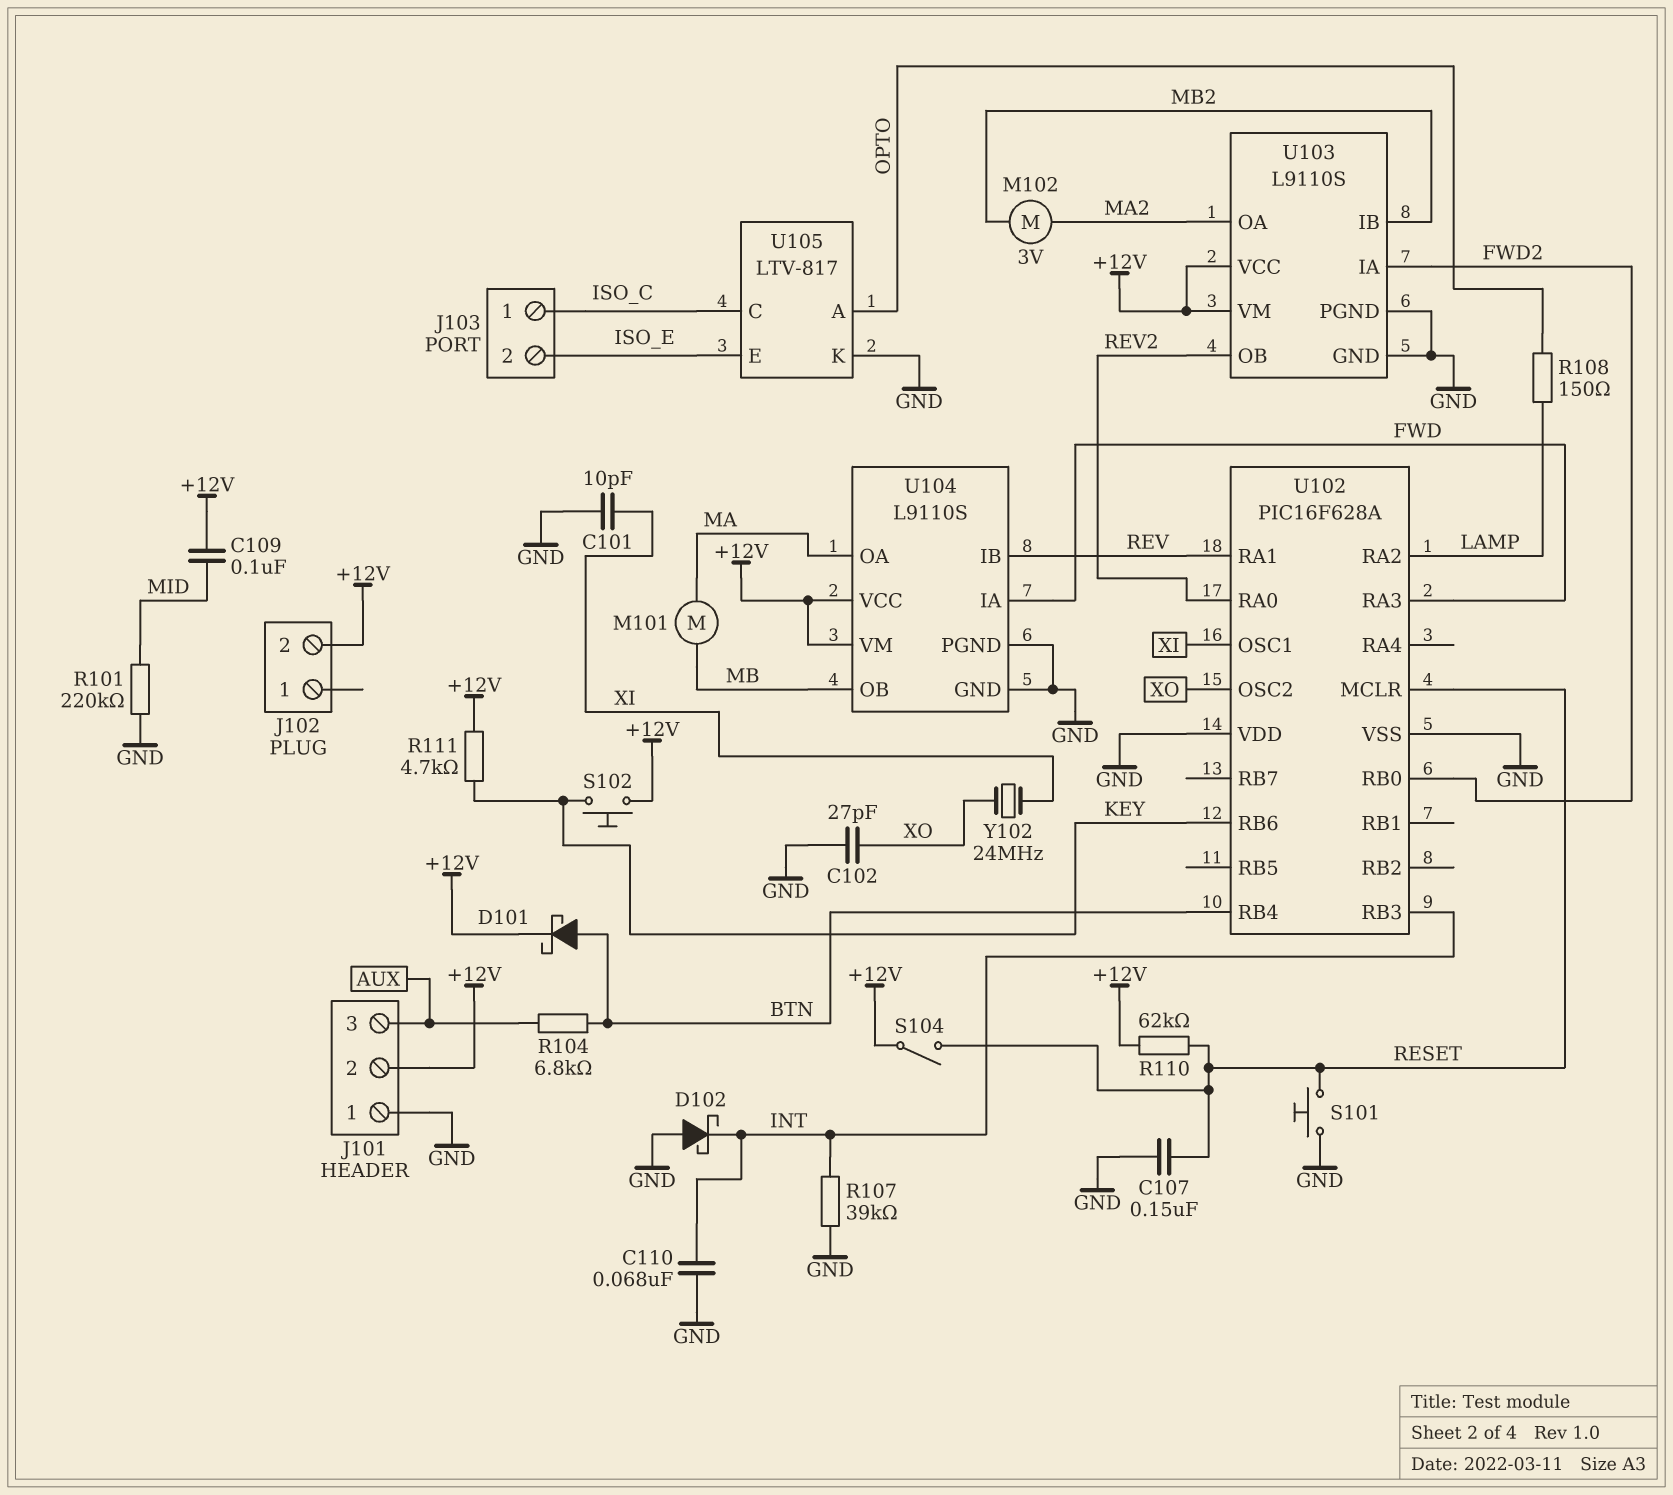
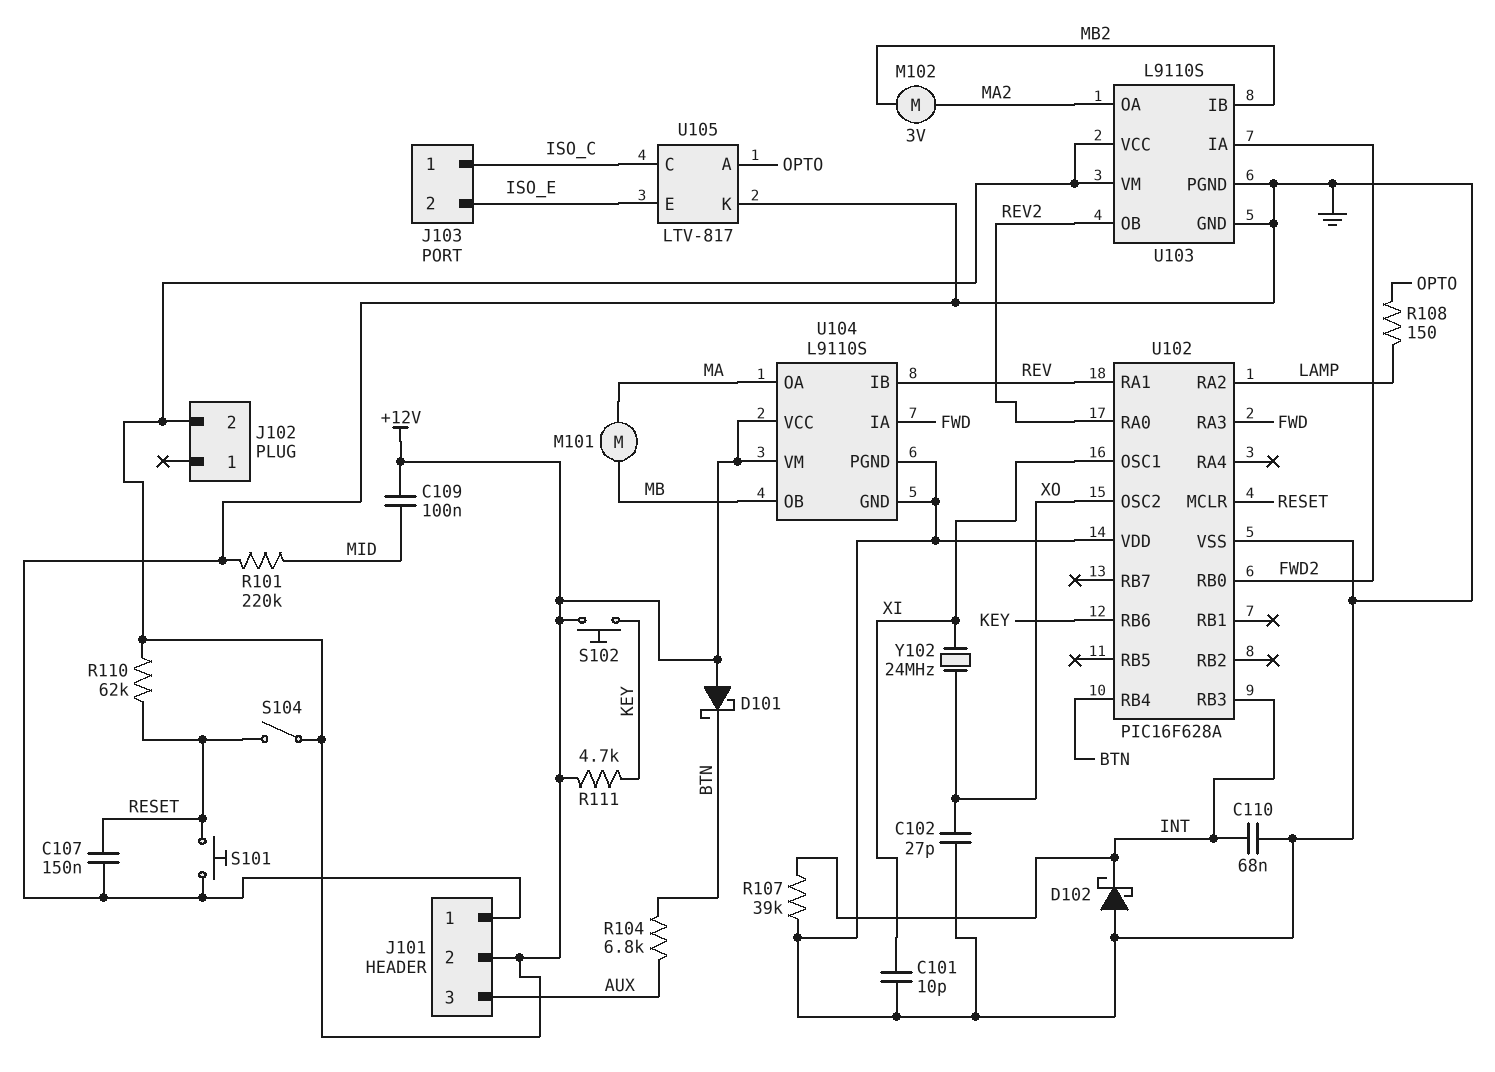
D101: schottky (A BTN, K +12V) -> schottky (A +12V, K BTN)

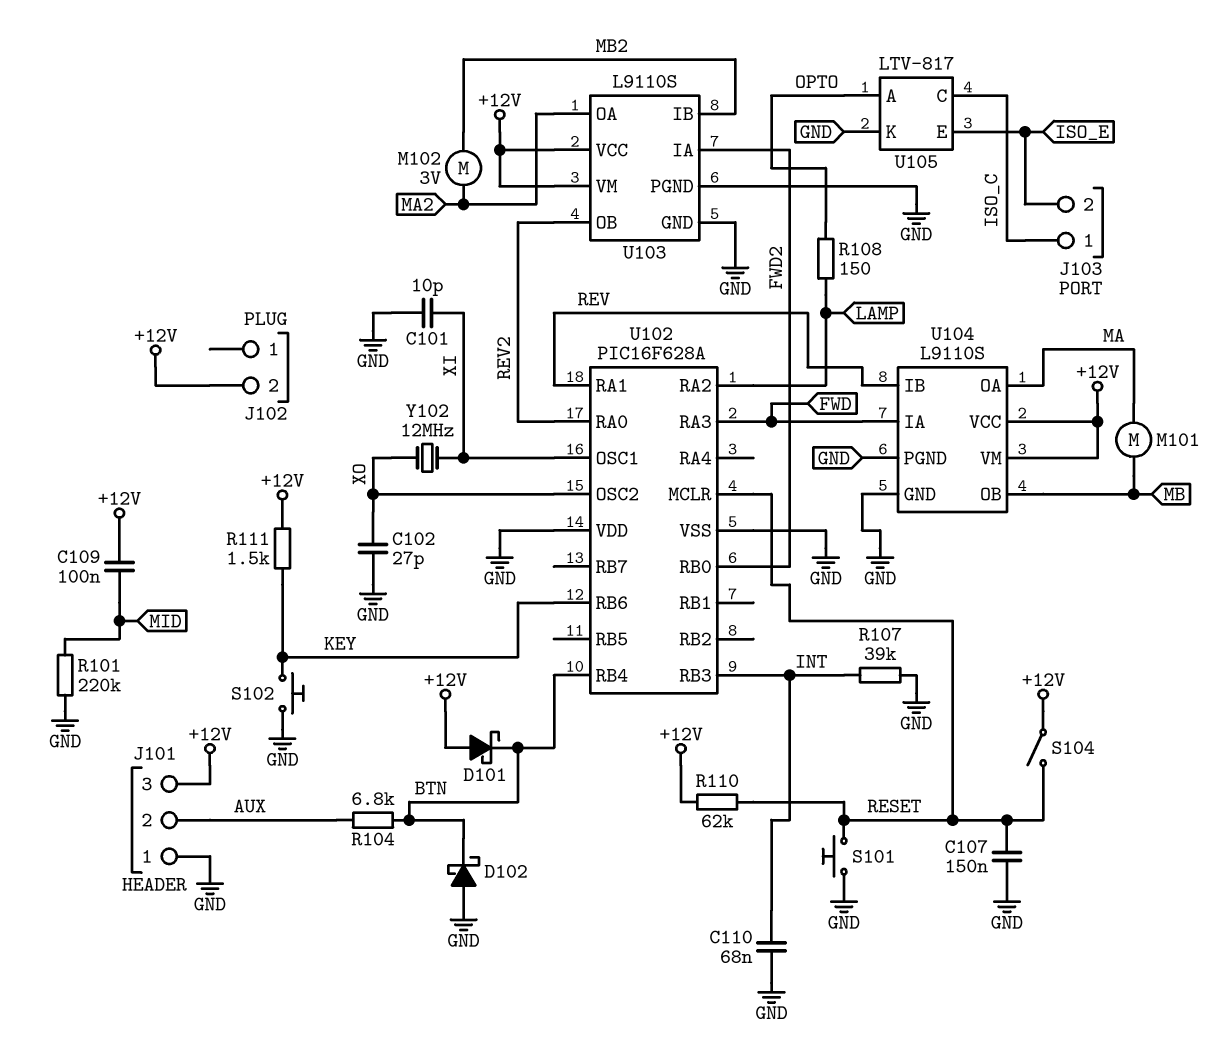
D102: schottky (A GND, K INT) -> schottky (A GND, K BTN)
J101 pin 2: +12V -> AUX
J101 pin 3: AUX -> +12V
R111: 4.7k (+12V, KEY) -> 1.5k (+12V, KEY)
S102: button (+12V, KEY) -> button (GND, KEY)
Y102: 24MHz (XI, XO) -> 12MHz (XI, XO)

